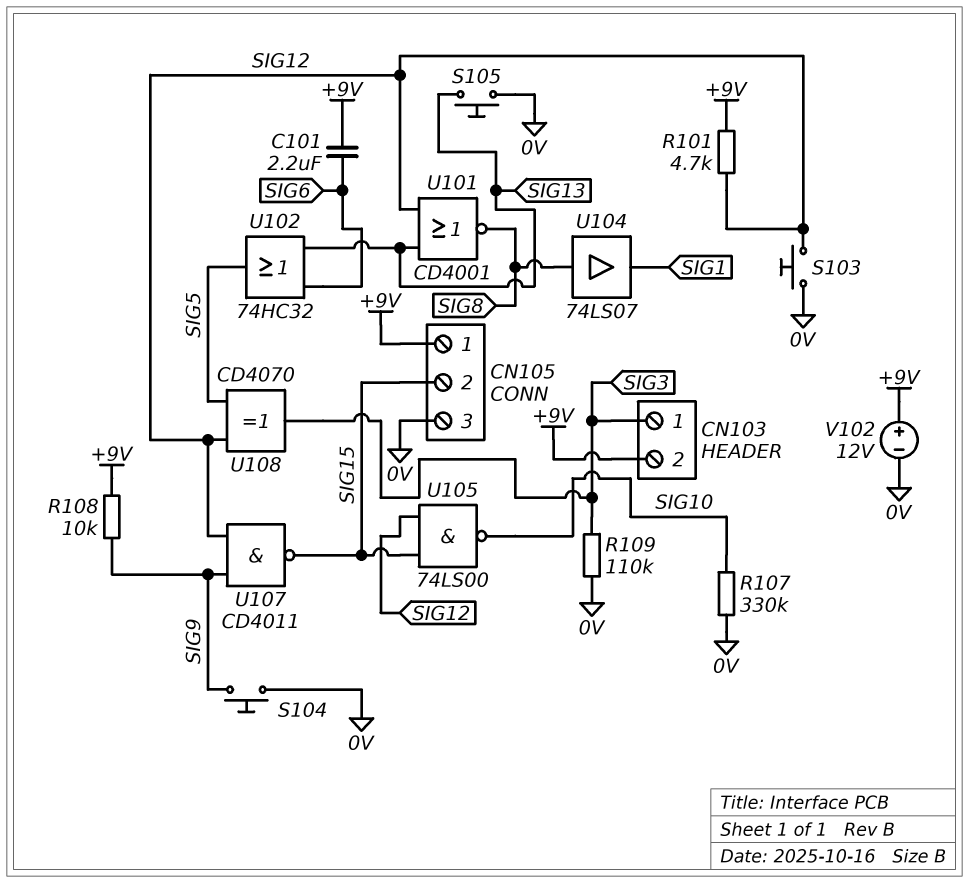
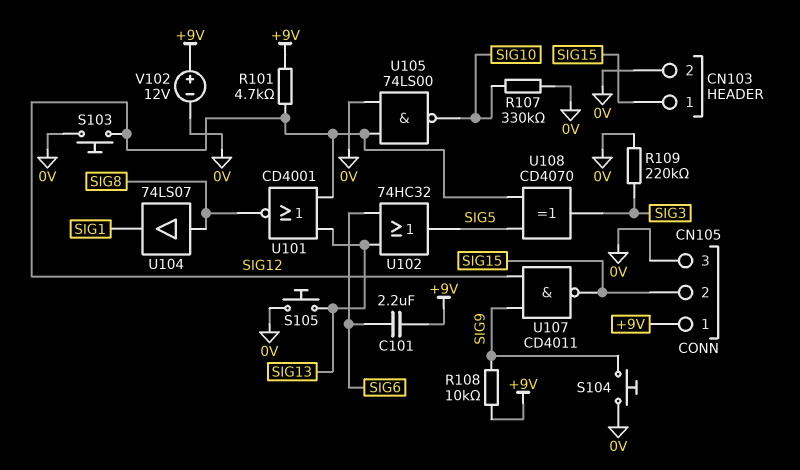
CN103 pin 1: SIG3 -> SIG15
CN103 pin 2: +9V -> 0V
R109: 110k (0V, SIG3) -> 220k (0V, SIG3)
U105: NAND 74LS00 (in SIG12, in SIG15, out SIG10) -> NAND 74LS00 (in 0V, in SIG12, out SIG10)

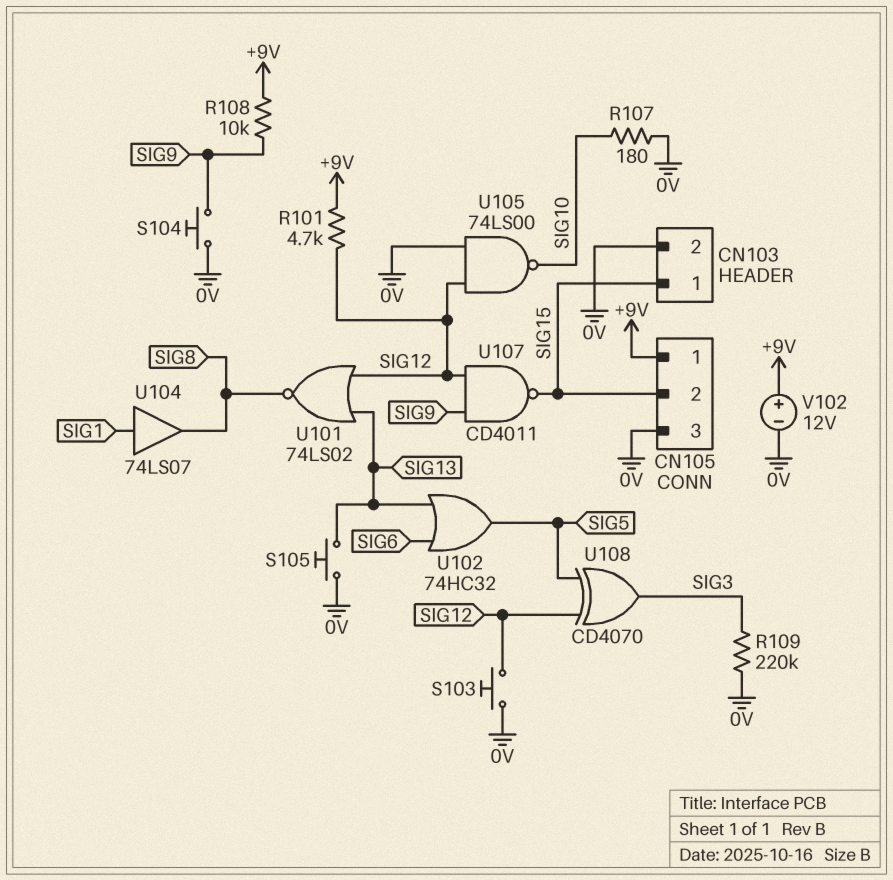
C101: 2.2uF (+9V, SIG6) -> none
R107: 330k (0V, SIG10) -> 180 (0V, SIG10)
U101: NOR CD4001 (in SIG12, in SIG13, out SIG8) -> NOR 74LS02 (in SIG12, in SIG13, out SIG8)
U104: buffer 74LS07 (in SIG8, out SIG1) -> buffer 74LS07 (in SIG1, out SIG8)

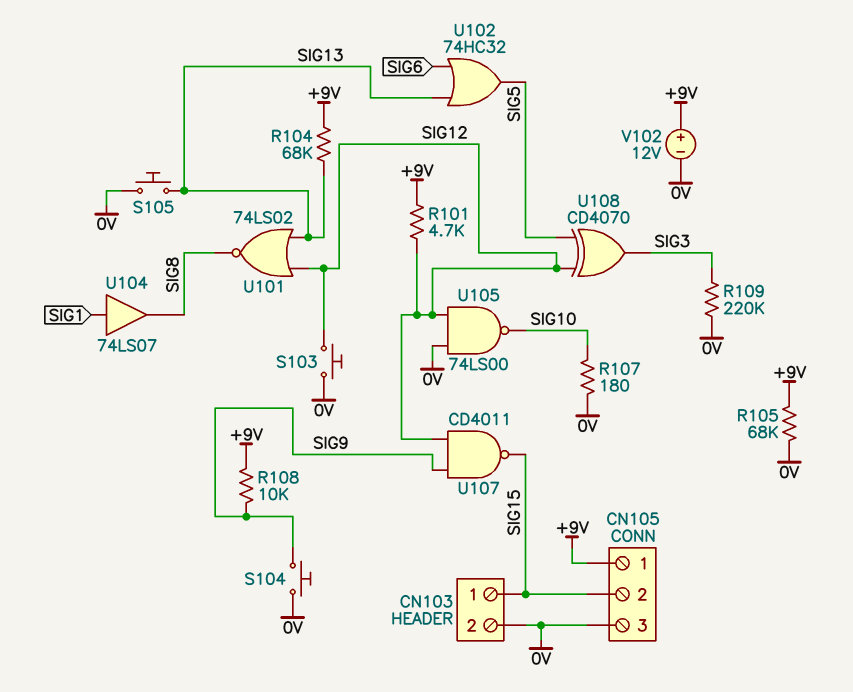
R104: none -> 68k (+9V, SIG13)
R105: none -> 68k (+9V, 0V)

